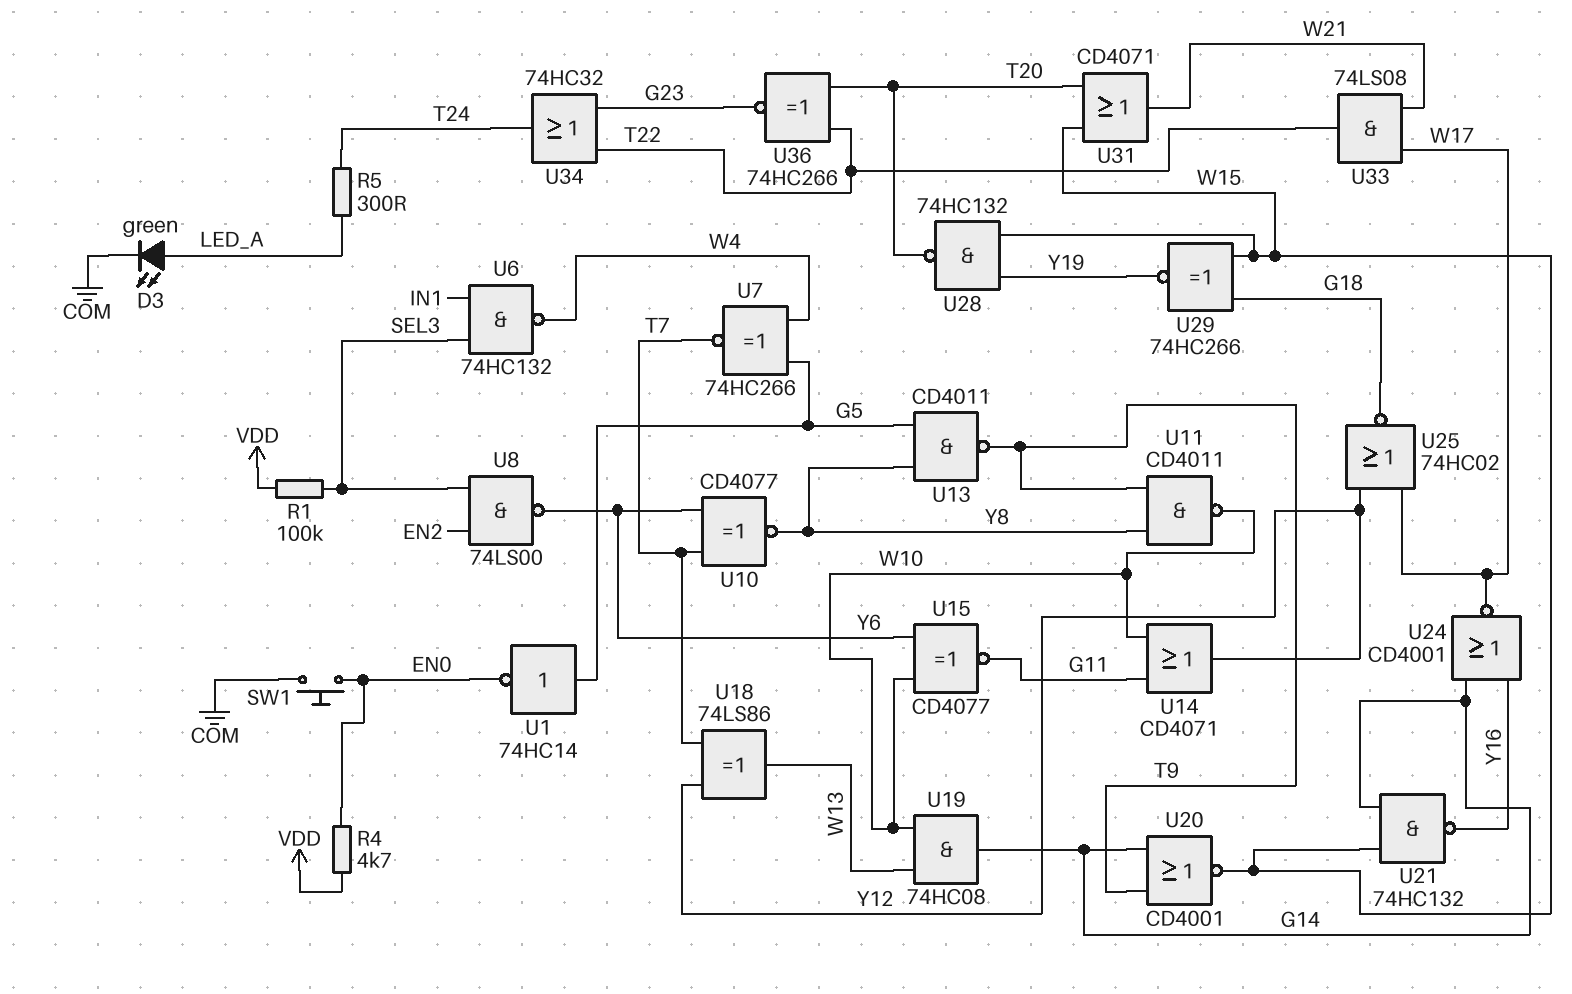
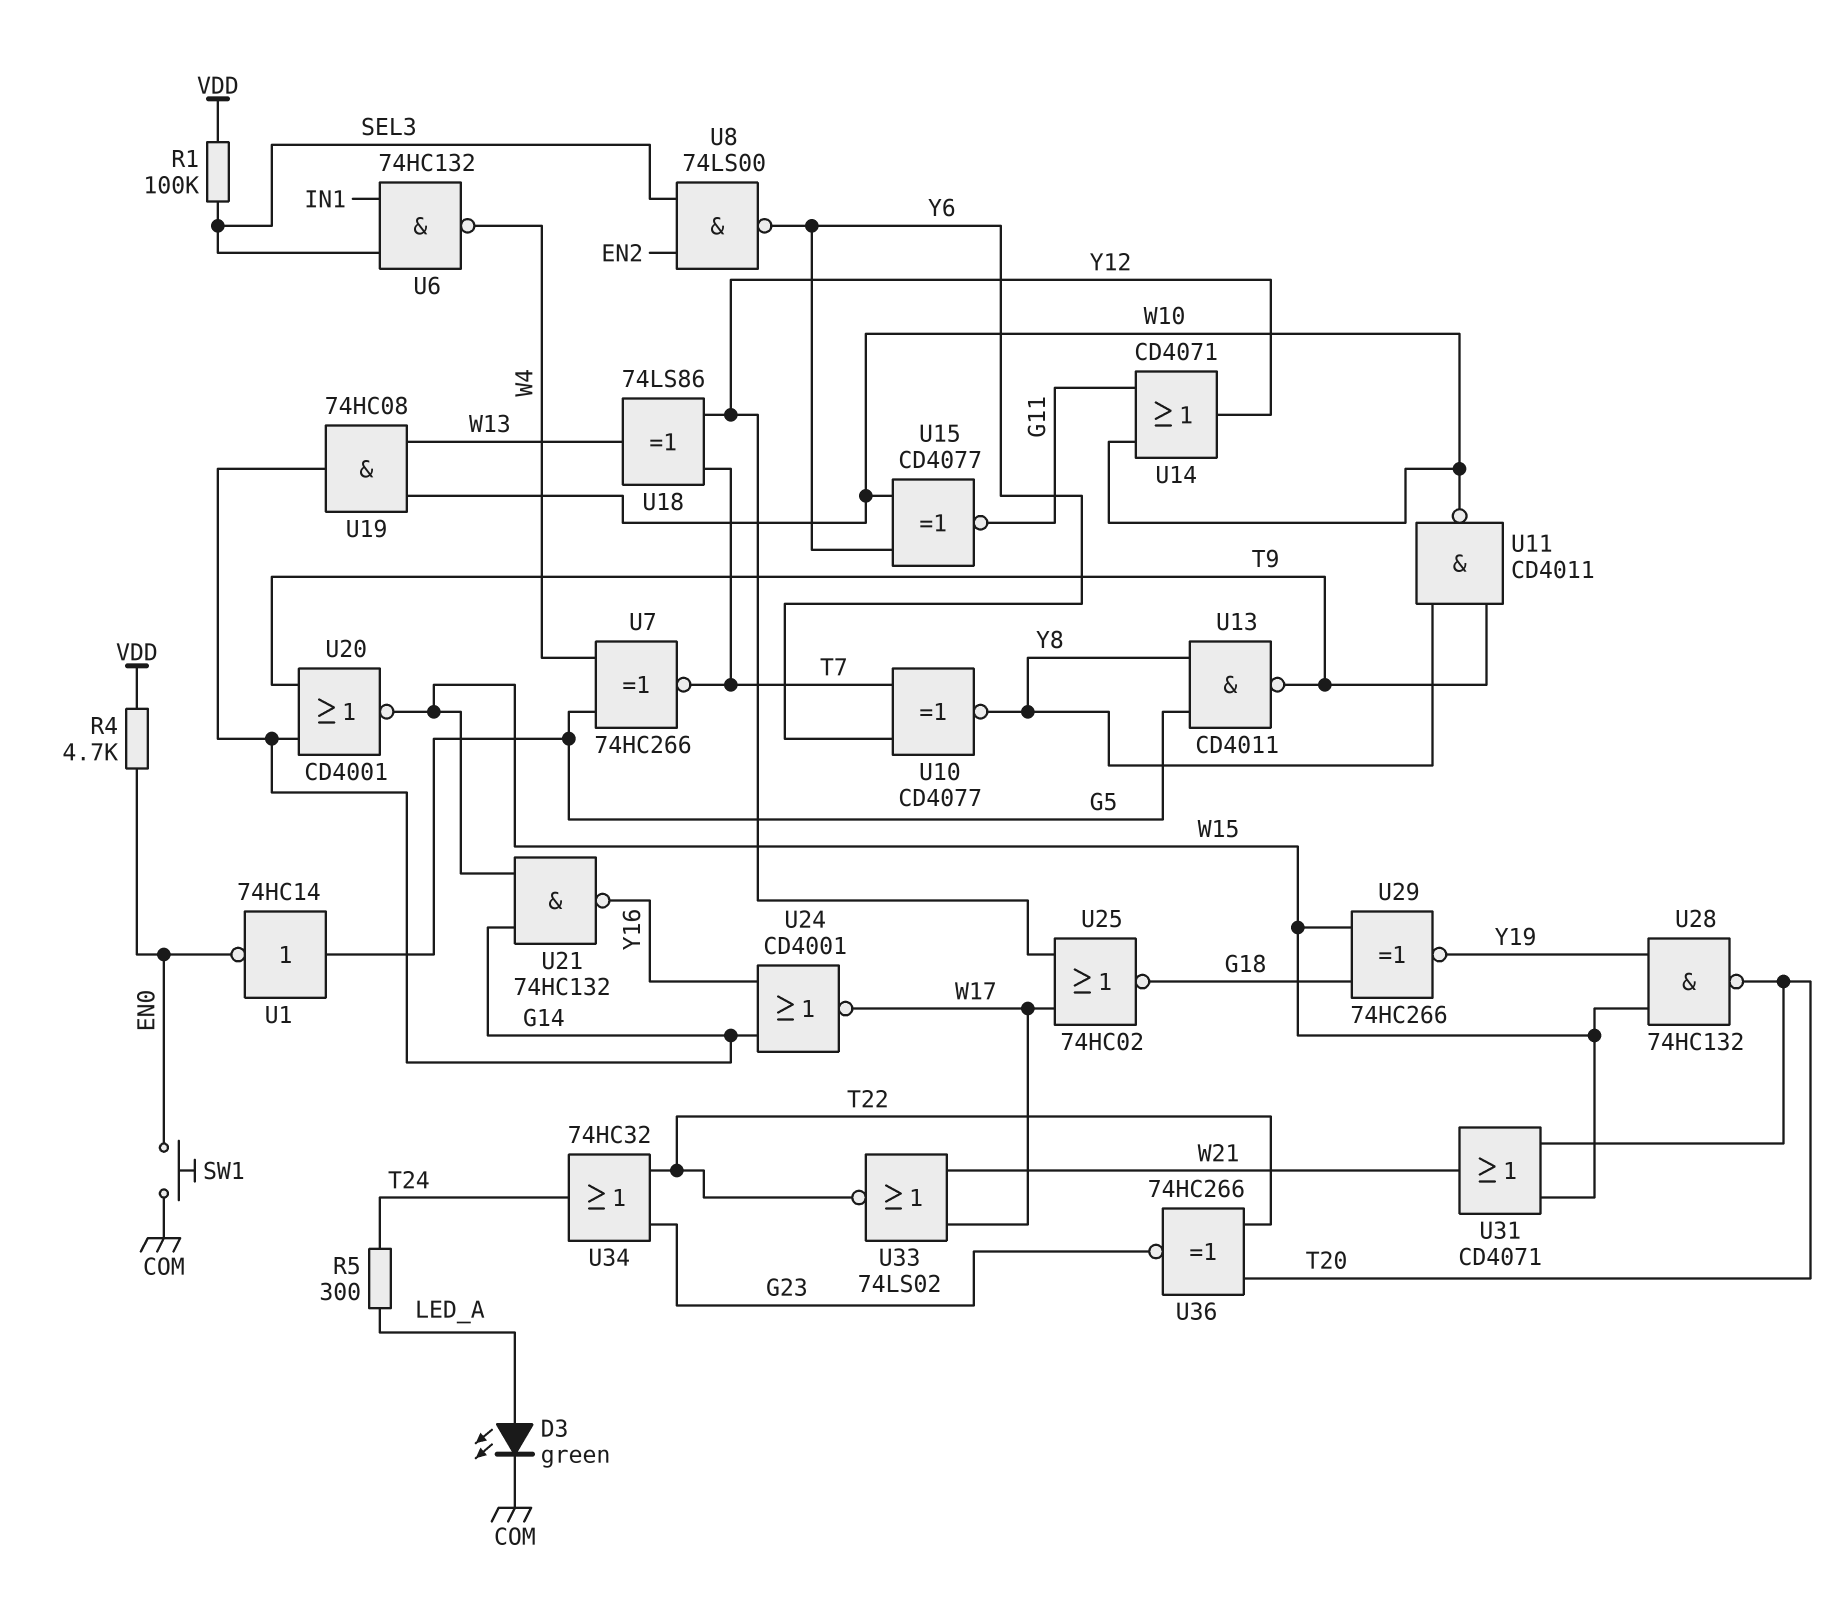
U33: AND 74LS08 (in W17, in W21, out T22) -> NOR 74LS02 (in W17, in W21, out T22)

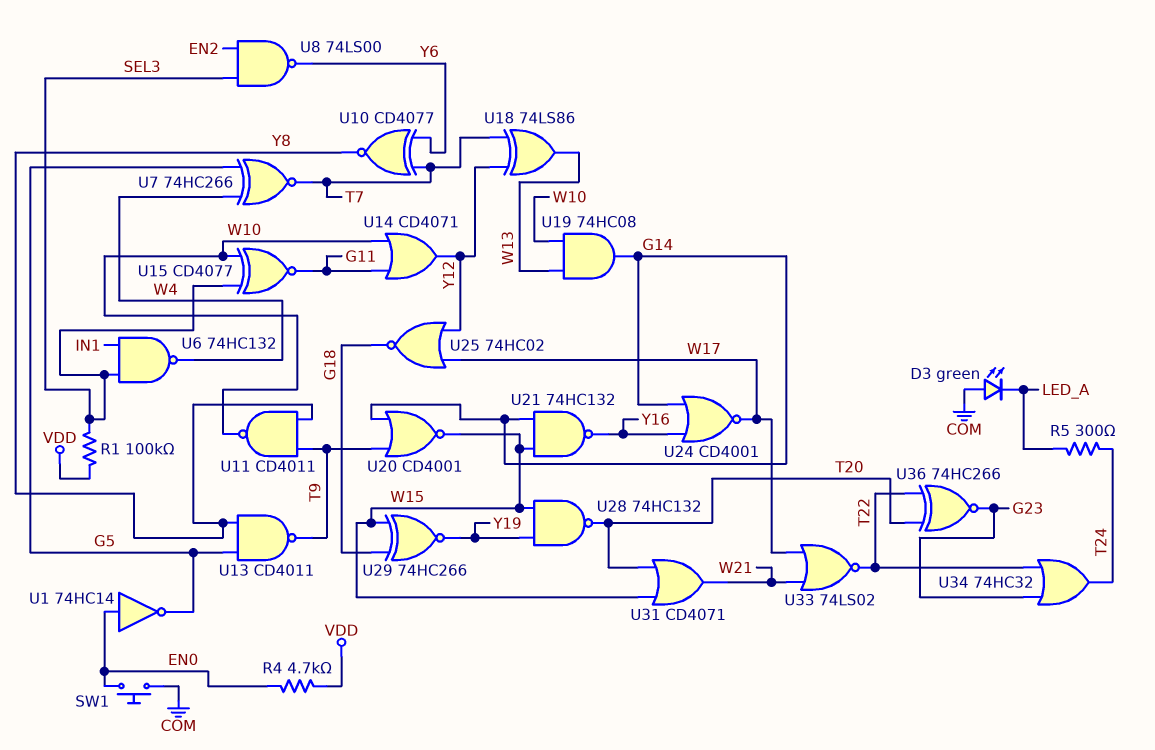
D3: LED green (A LED_A, K COM) -> LED green (A COM, K LED_A)
U1: NOT 74HC14 (in G5, out EN0) -> NOT 74HC14 (in EN0, out G5)
U15: XNOR CD4077 (in W10, in Y6, out G11) -> XNOR CD4077 (in SEL3, in W10, out G11)

